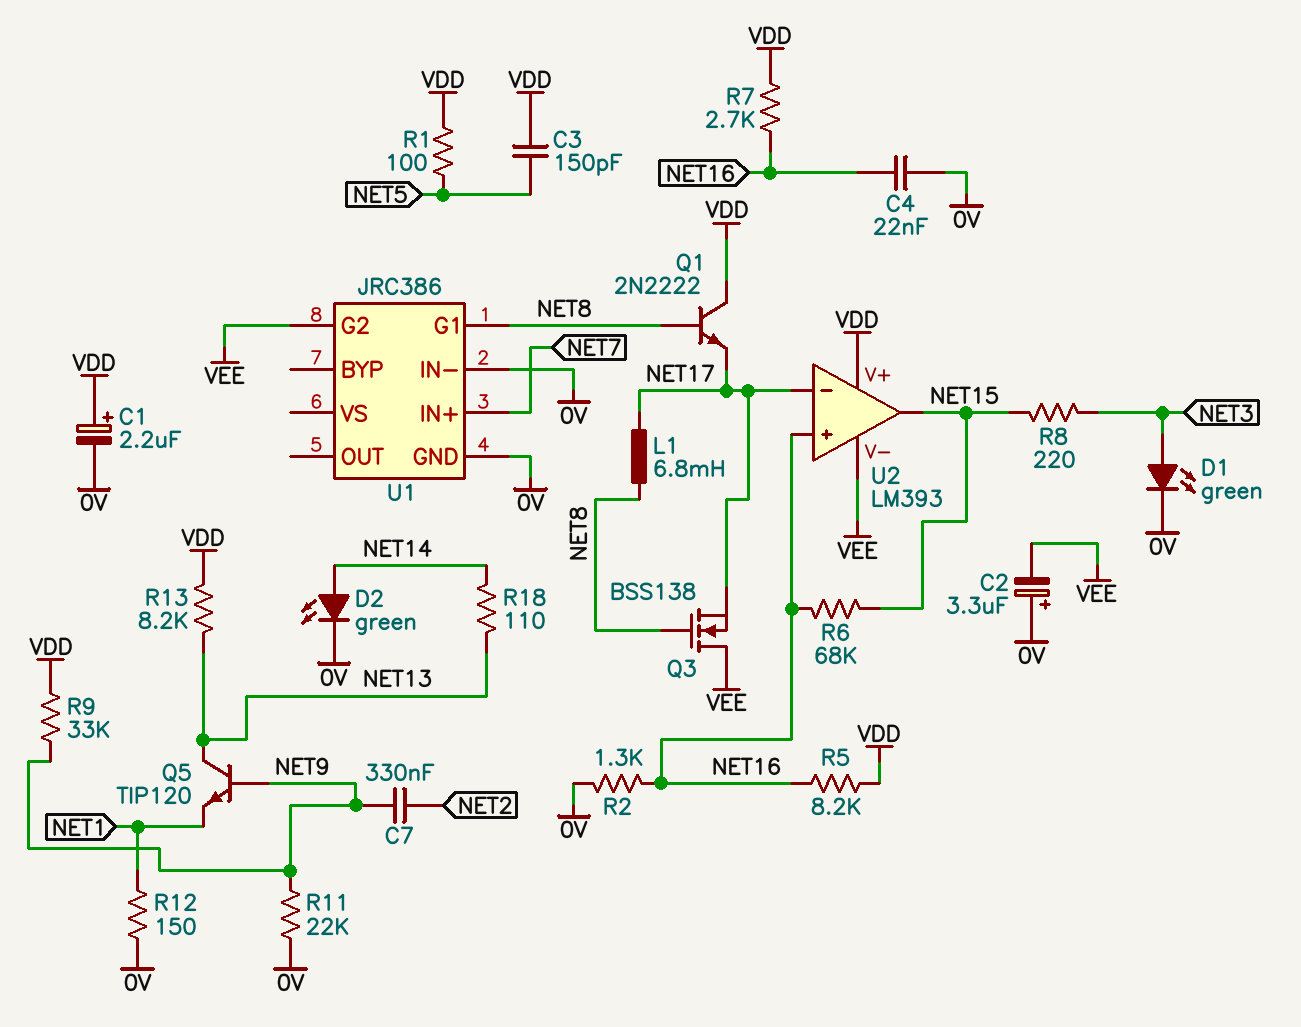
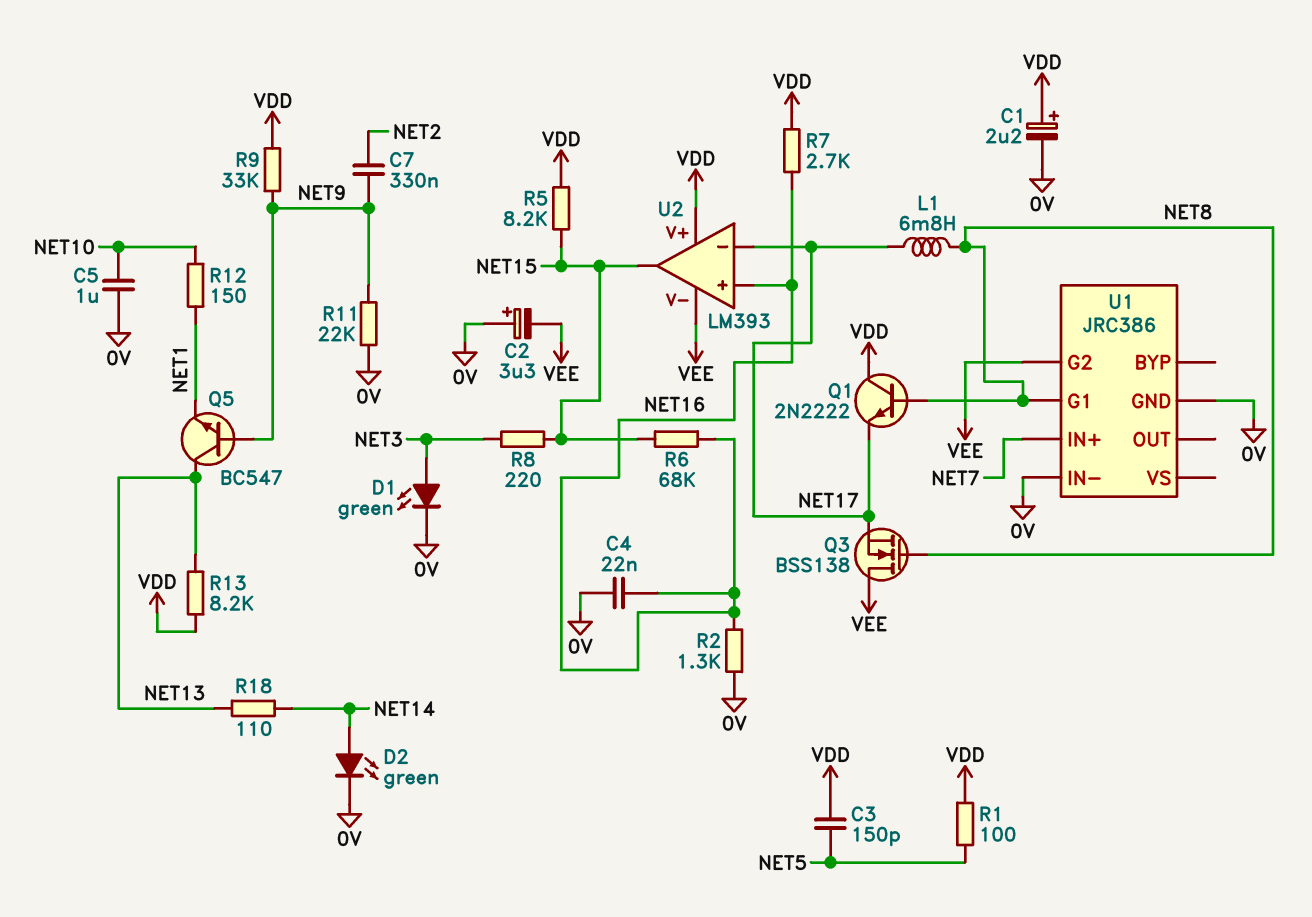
C5: none -> 1uF (0V, NET10)
Q5: NPN TIP120 (B NET9, C NET13, E NET1) -> NPN BC547 (B NET9, C NET13, E NET1)
R5: 8.2k (NET16, VDD) -> 8.2k (NET15, VDD)
R12: 150 (0V, NET1) -> 150 (NET1, NET10)

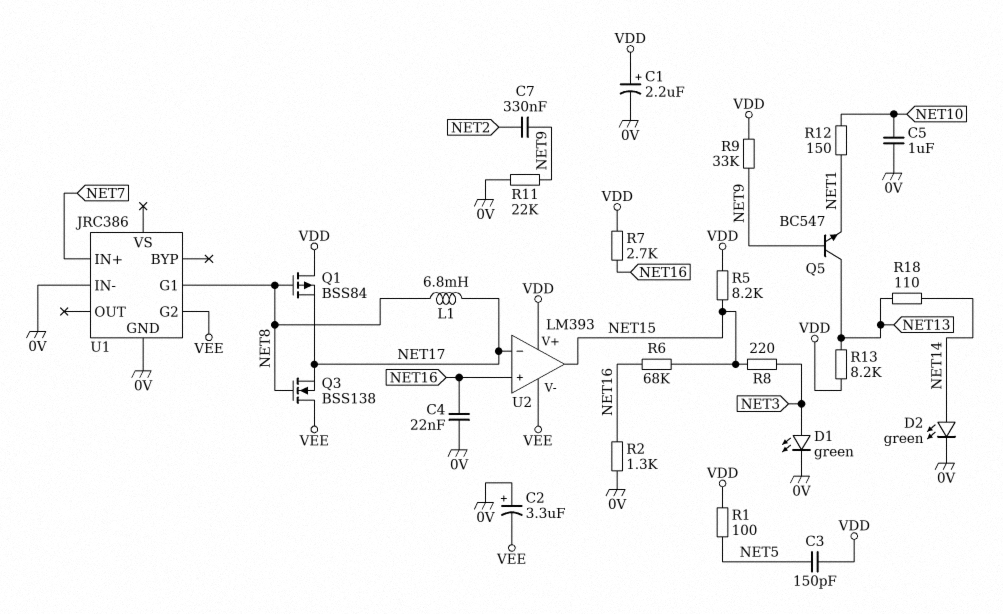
Q1: NPN 2N2222 (B NET8, C VDD, E NET17) -> PMOS BSS84 (G NET8, D VDD, S NET17)

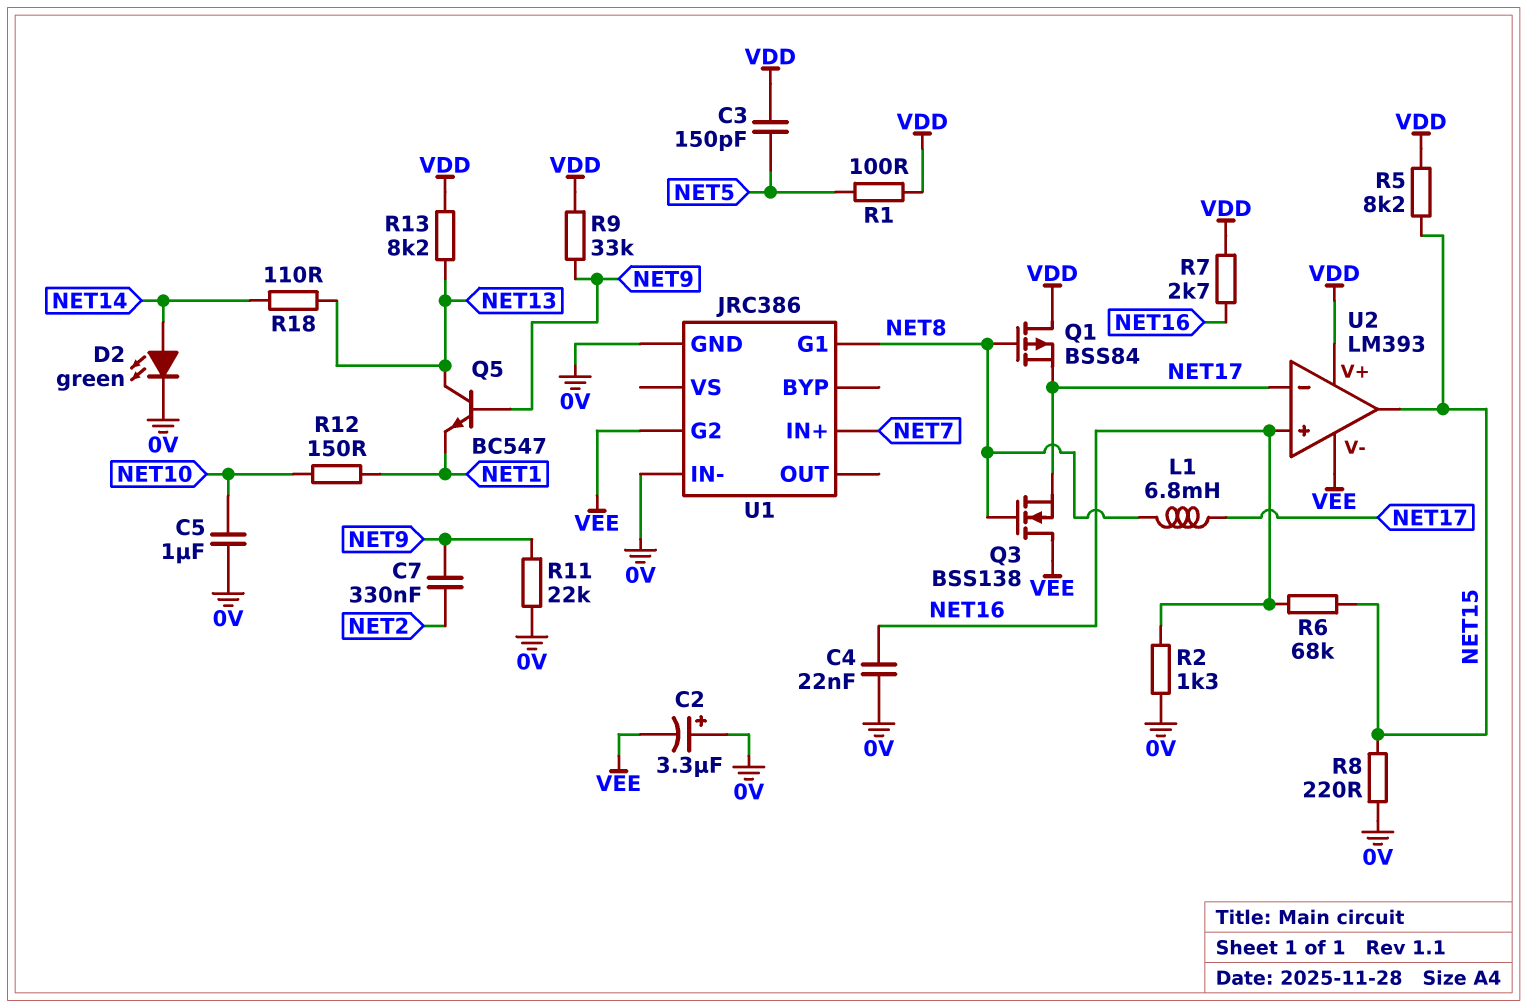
C1: 2.2uF (plus VDD, minus 0V) -> none
D1: LED green (A NET3, K 0V) -> none
R8: 220 (NET3, NET15) -> 220 (0V, NET15)

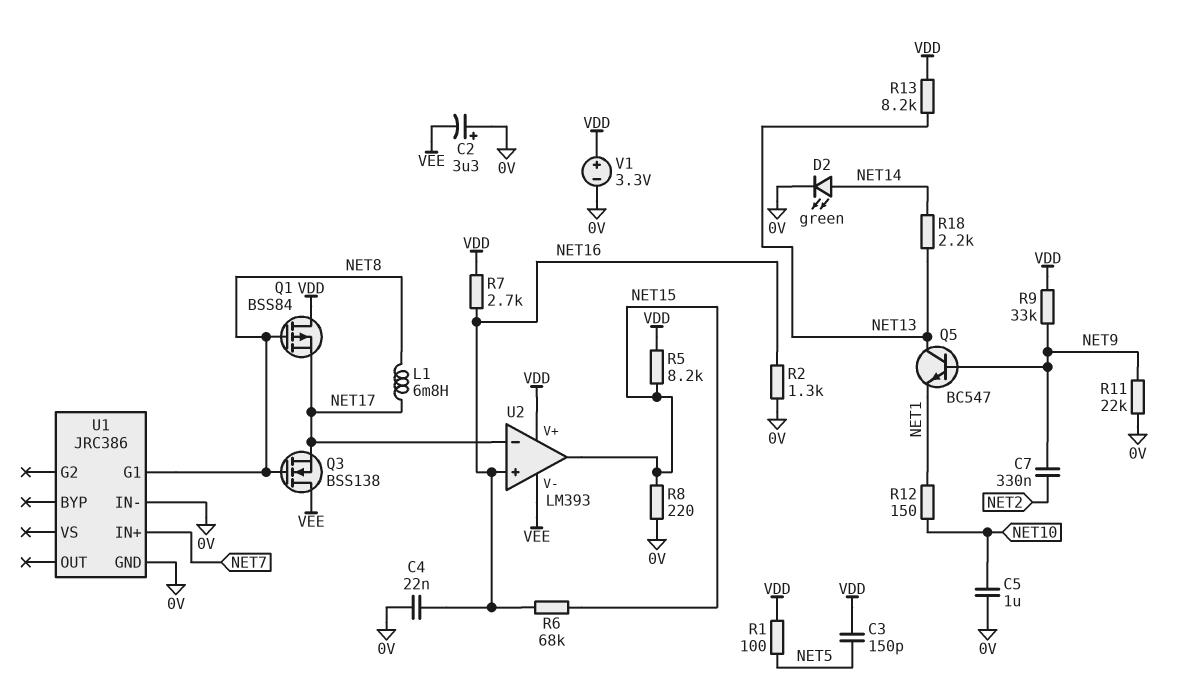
R18: 110 (NET13, NET14) -> 2.2k (NET13, NET14)
U1 pin G2: VEE -> none
V1: none -> 3.3V (plus VDD, minus 0V)

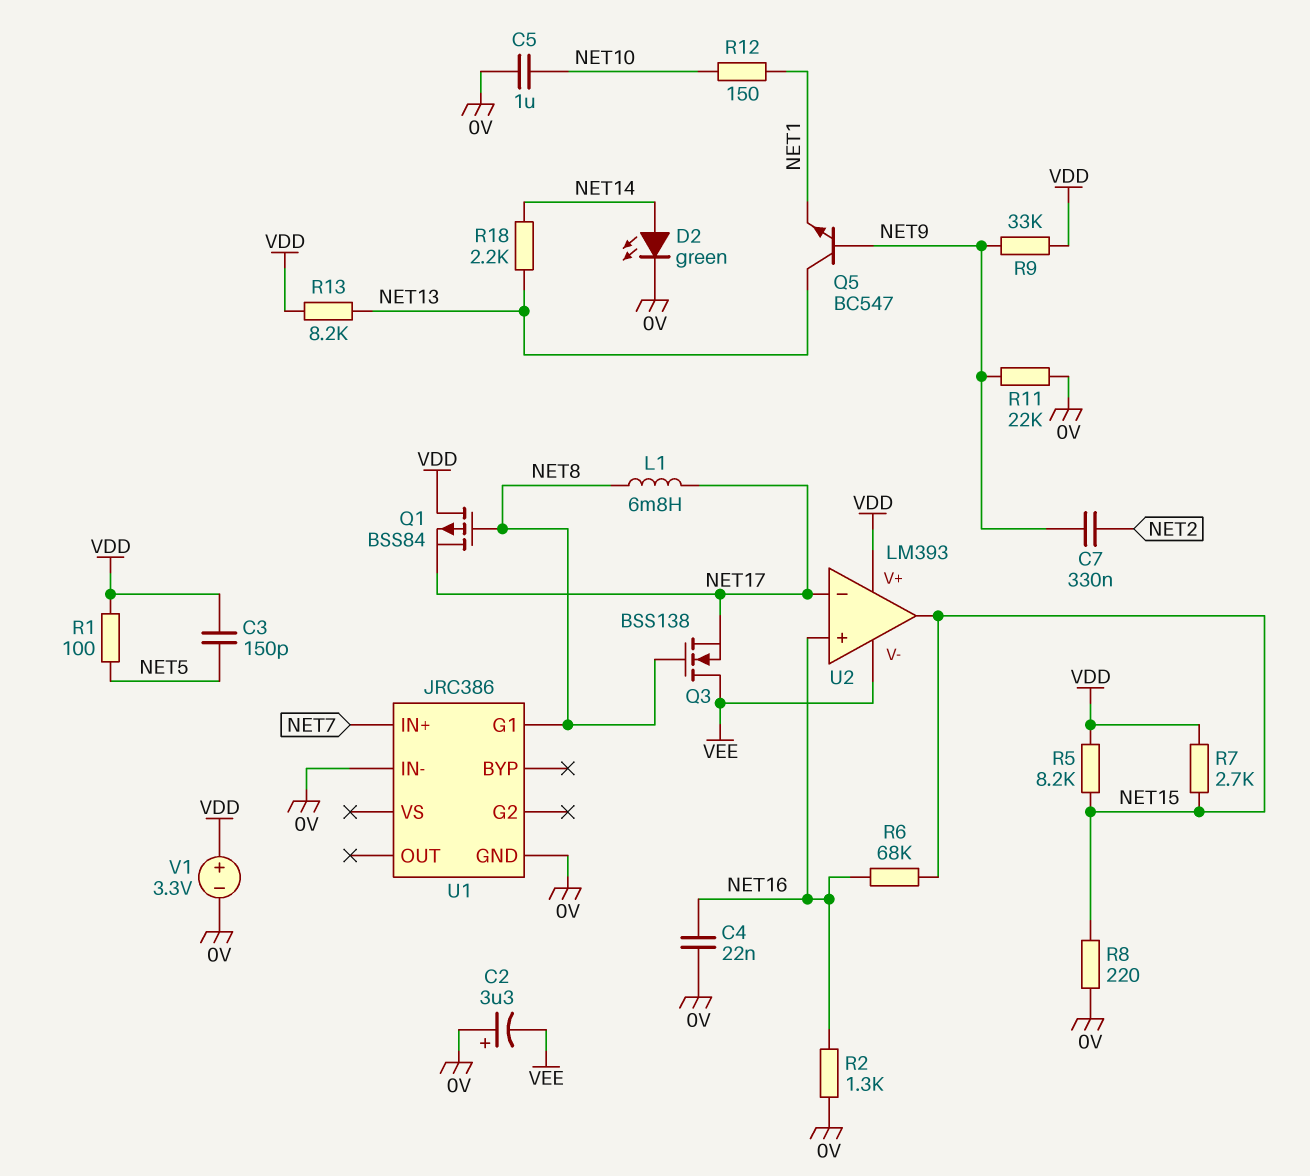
R7: 2.7k (NET16, VDD) -> 2.7k (NET15, VDD)

